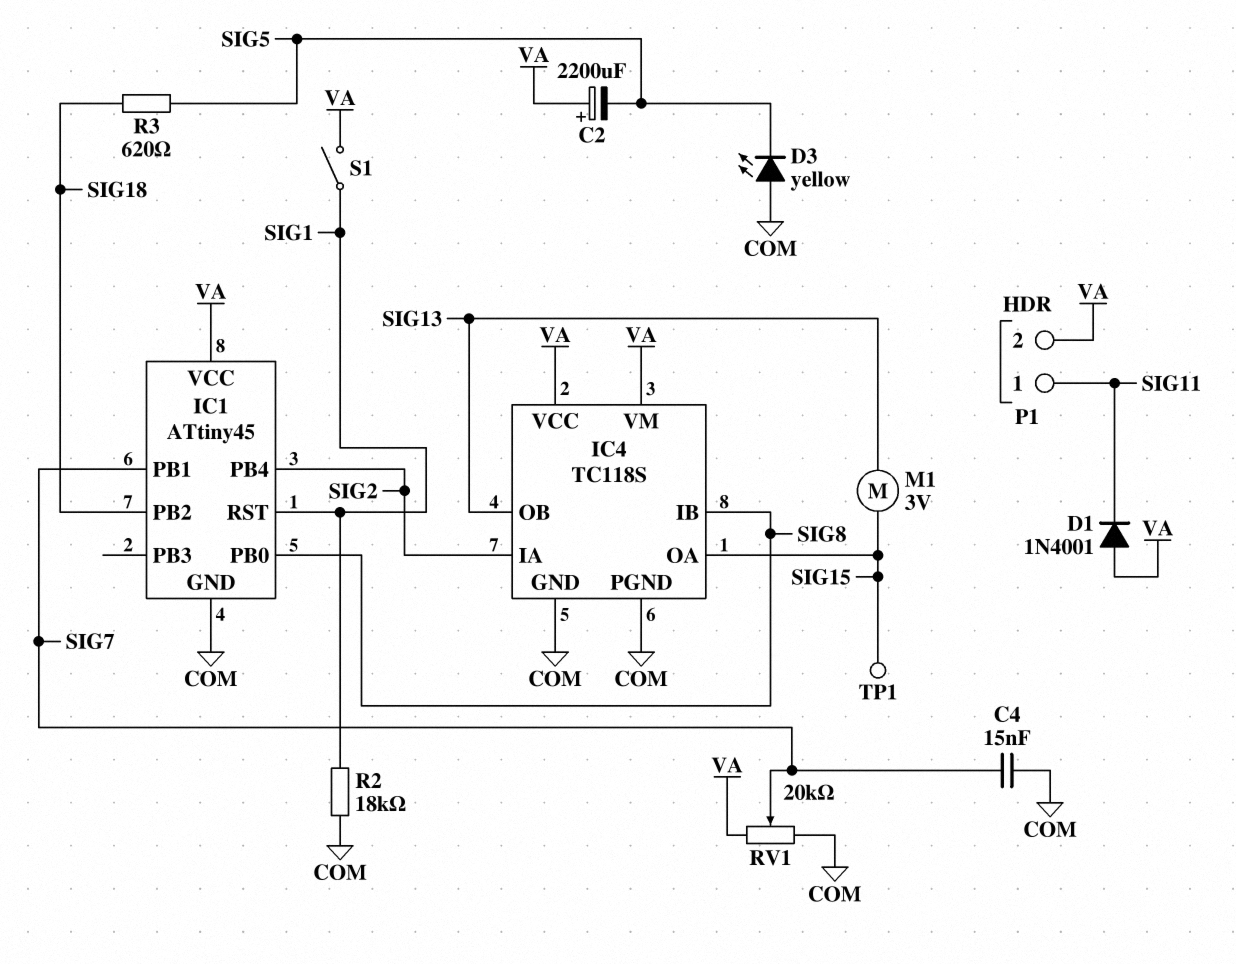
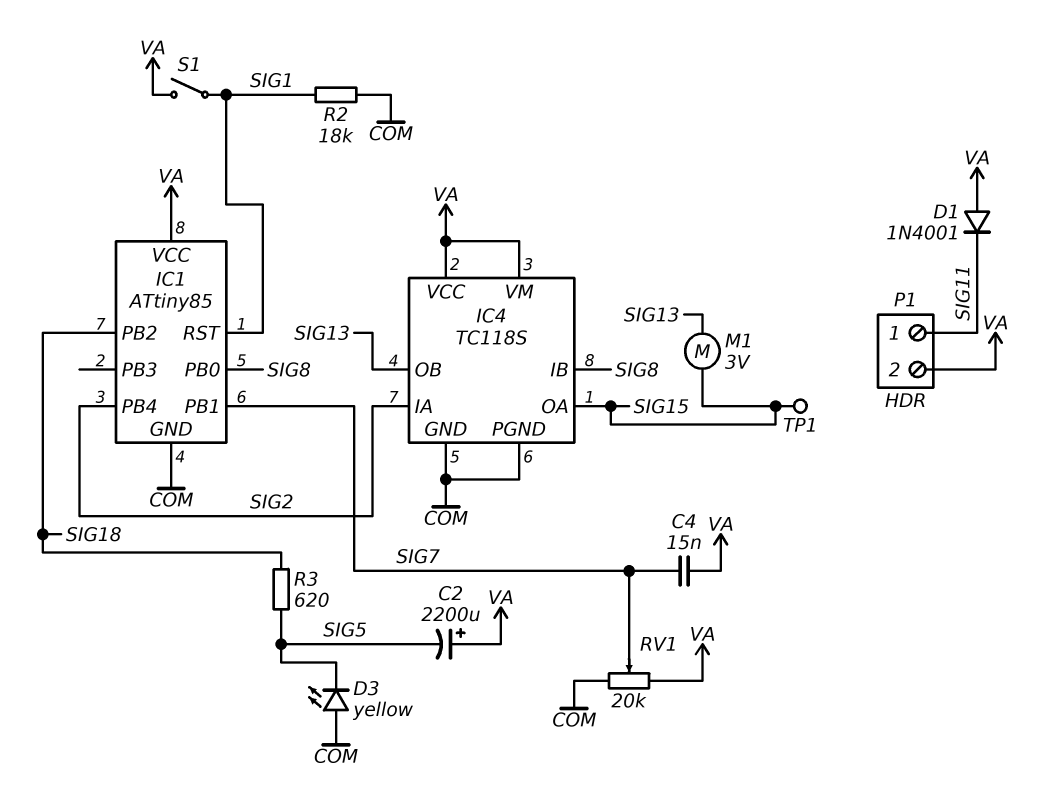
C4: 15nF (COM, SIG7) -> 15nF (SIG7, VA)
IC1: ATtiny45 -> ATtiny85

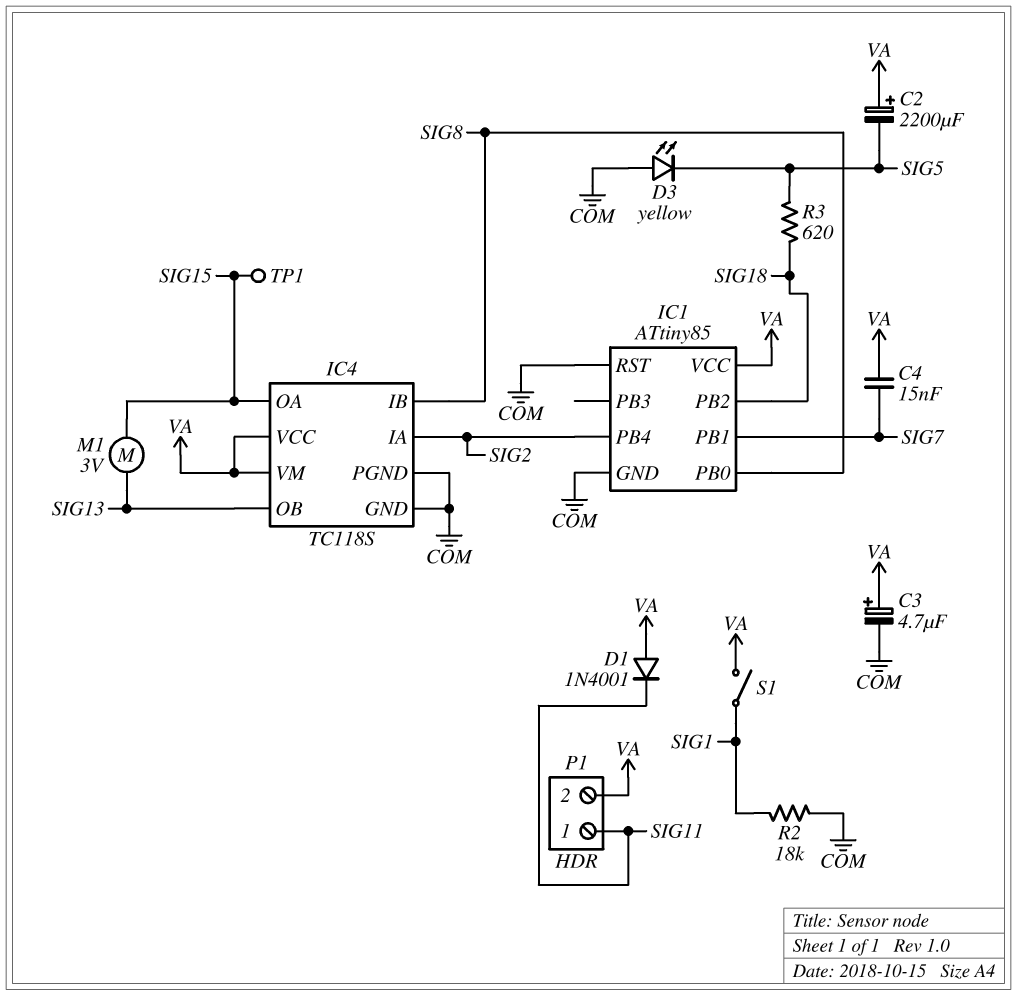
C3: none -> 4.7uF (plus VA, minus COM)
IC1 pin RST: SIG1 -> COM
RV1: 20k (COM, VA, wiper SIG7) -> none

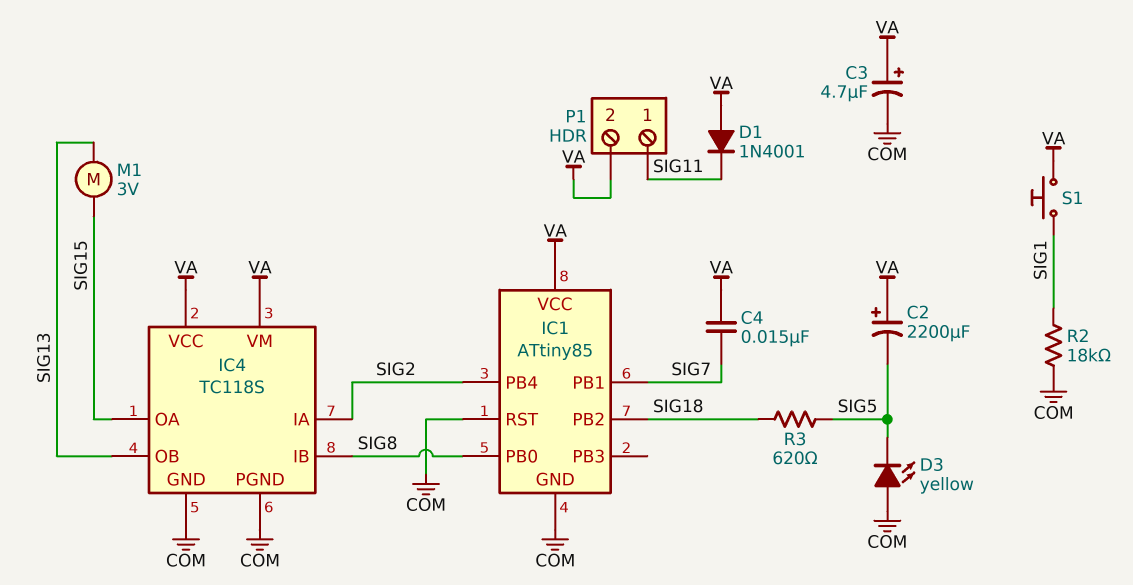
S1: switch (SIG1, VA) -> button (SIG1, VA)
TP1: test point (SIG15) -> none

